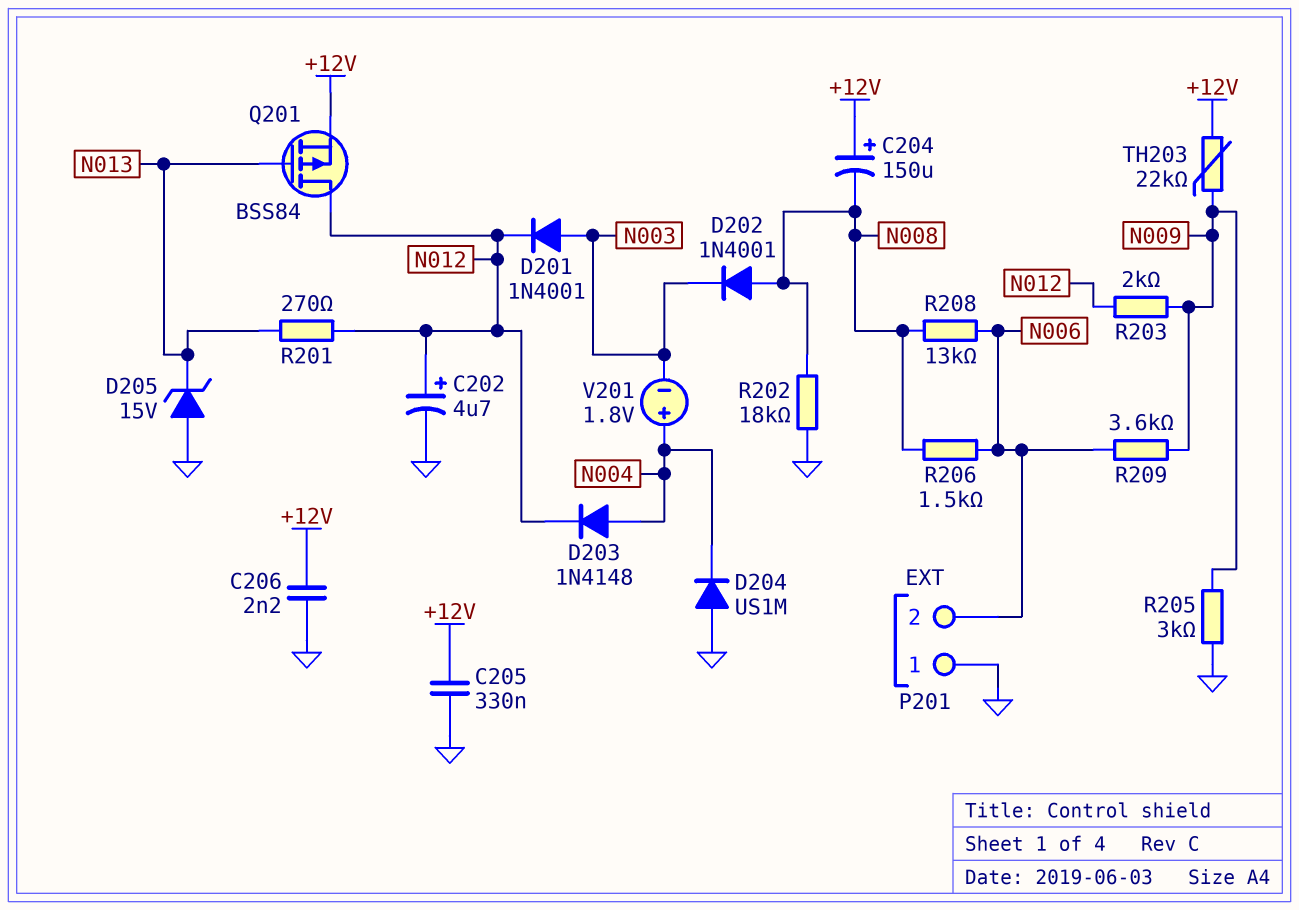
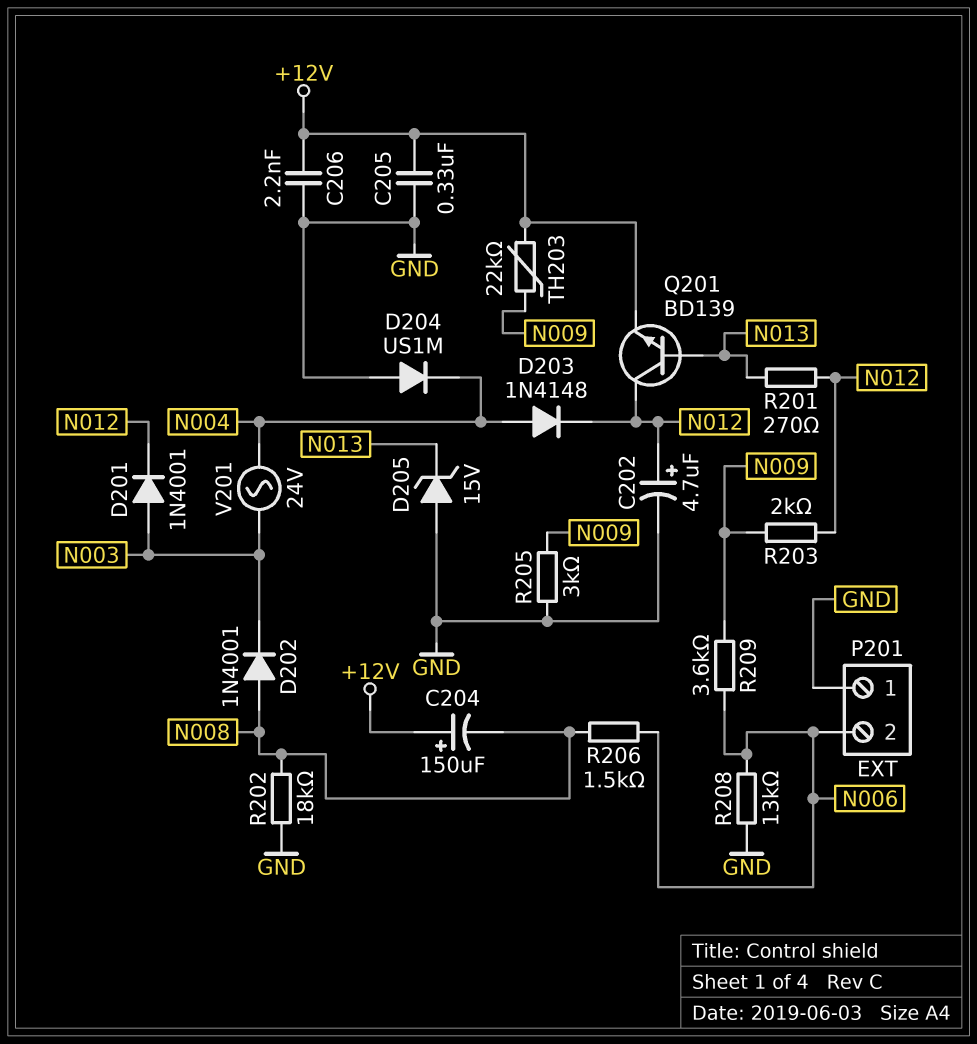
Q201: PMOS BSS84 (G N013, D N012, S +12V) -> NPN BD139 (B N013, C N012, E +12V)
R208: 13k (N006, N008) -> 13k (GND, N006)
V201: 1.8V (plus N004, minus N003) -> AC 24V (N003, N004)

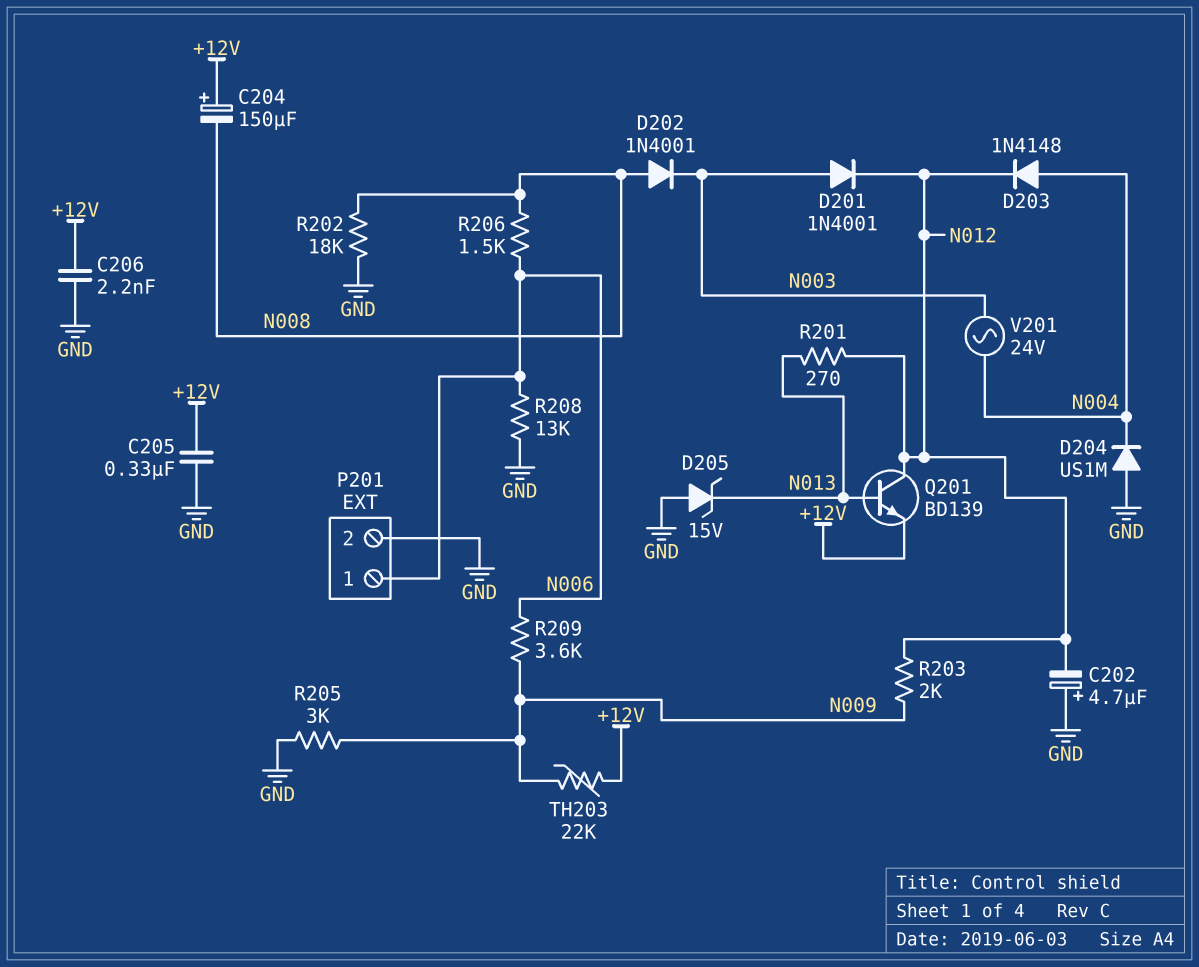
C202: 4.7uF (plus N012, minus GND) -> 4.7uF (plus GND, minus N012)
P201 pin 1: GND -> N006
P201 pin 2: N006 -> GND

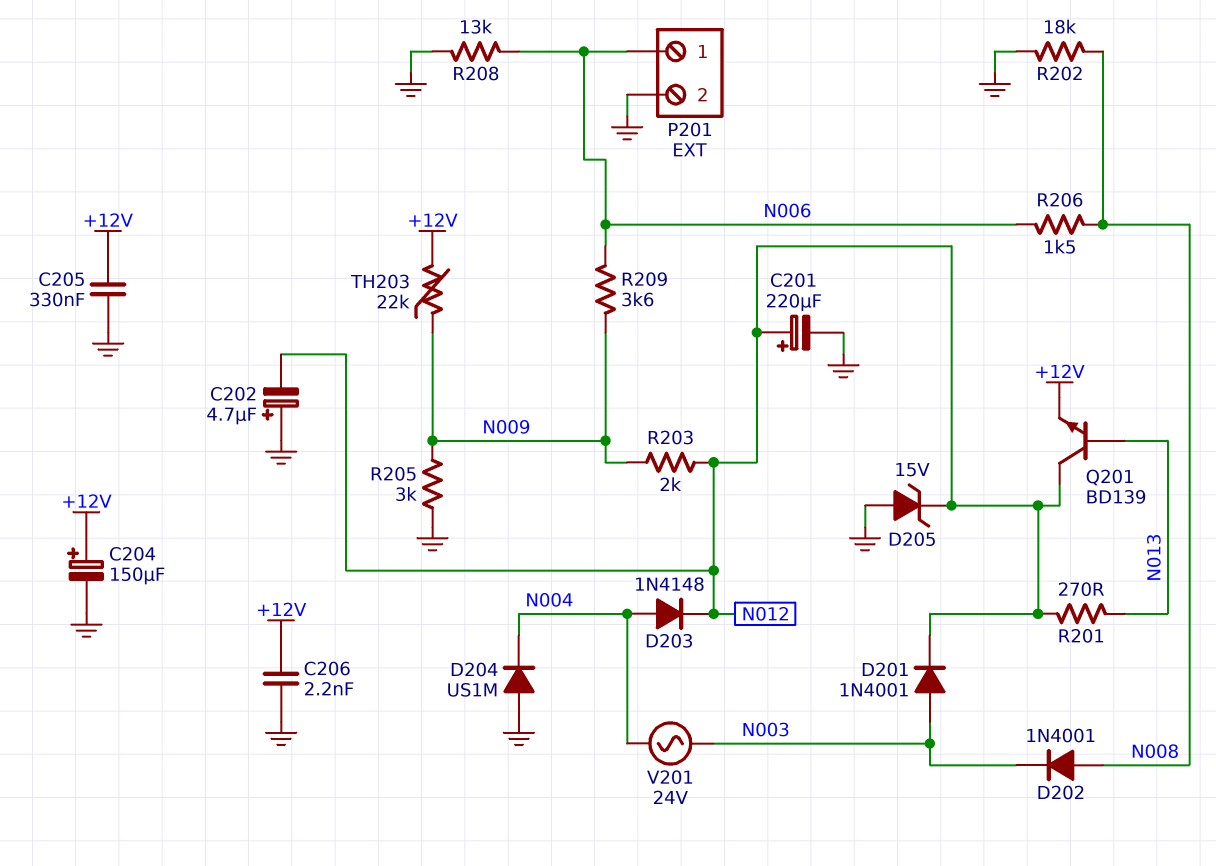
C201: none -> 220uF (plus N012, minus GND)
C204: 150uF (plus +12V, minus N008) -> 150uF (plus +12V, minus GND)
D205: zener 15V (A GND, K N013) -> zener 15V (A GND, K N012)

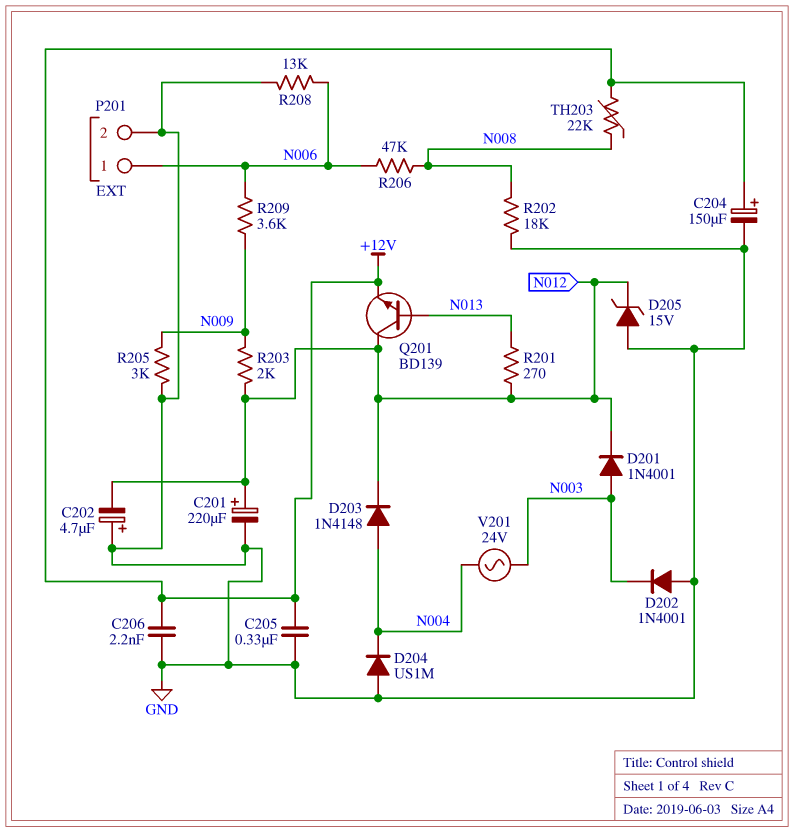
D202: diode 1N4001 (A N008, K N003) -> diode 1N4001 (A GND, K N003)
R206: 1.5k (N006, N008) -> 47k (N006, N008)
TH203: 22k (+12V, N009) -> 22k (+12V, N008)

